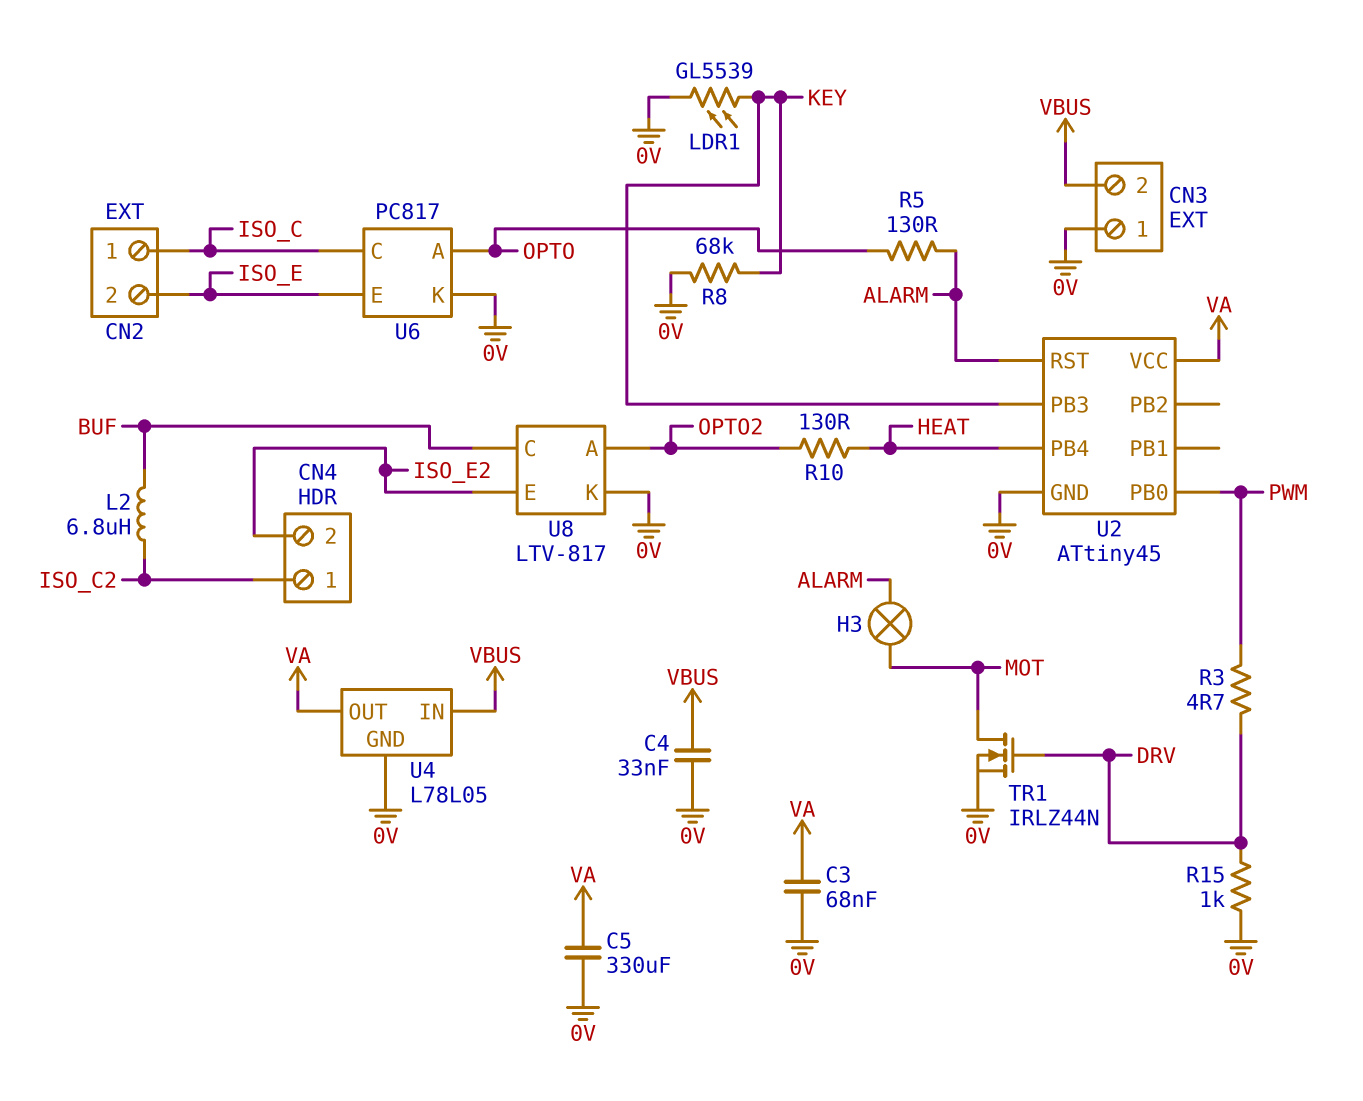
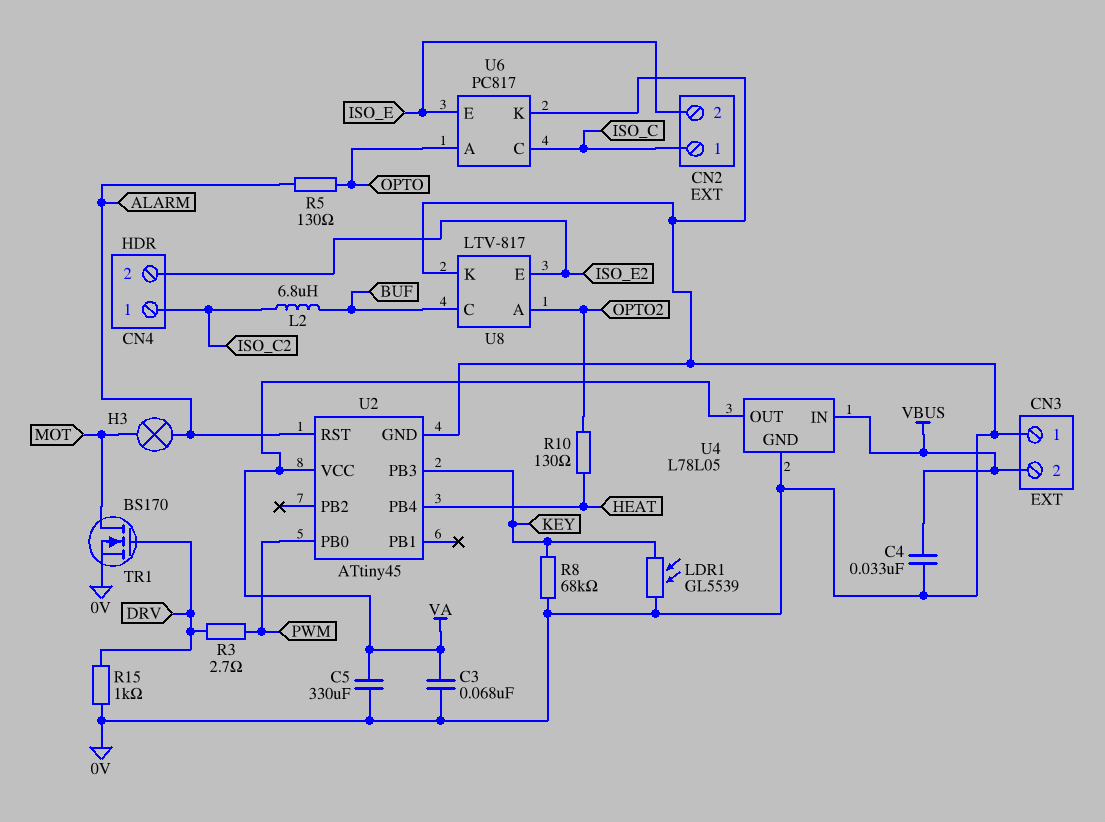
R3: 4.7 (DRV, PWM) -> 2.7 (DRV, PWM)
TR1: NMOS IRLZ44N (G DRV, D MOT, S 0V) -> NMOS BS170 (G DRV, D MOT, S 0V)

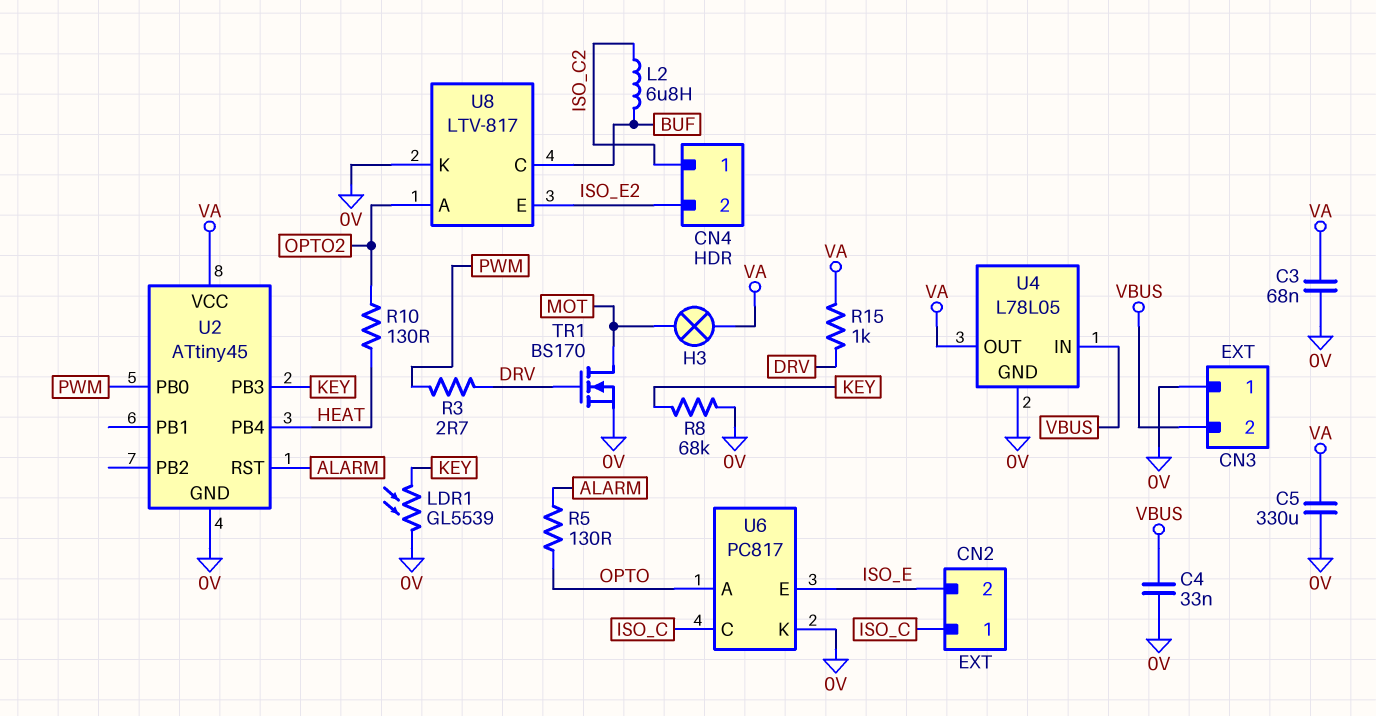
H3: lamp (ALARM, MOT) -> lamp (MOT, VA)
R15: 1k (0V, DRV) -> 1k (DRV, VA)

